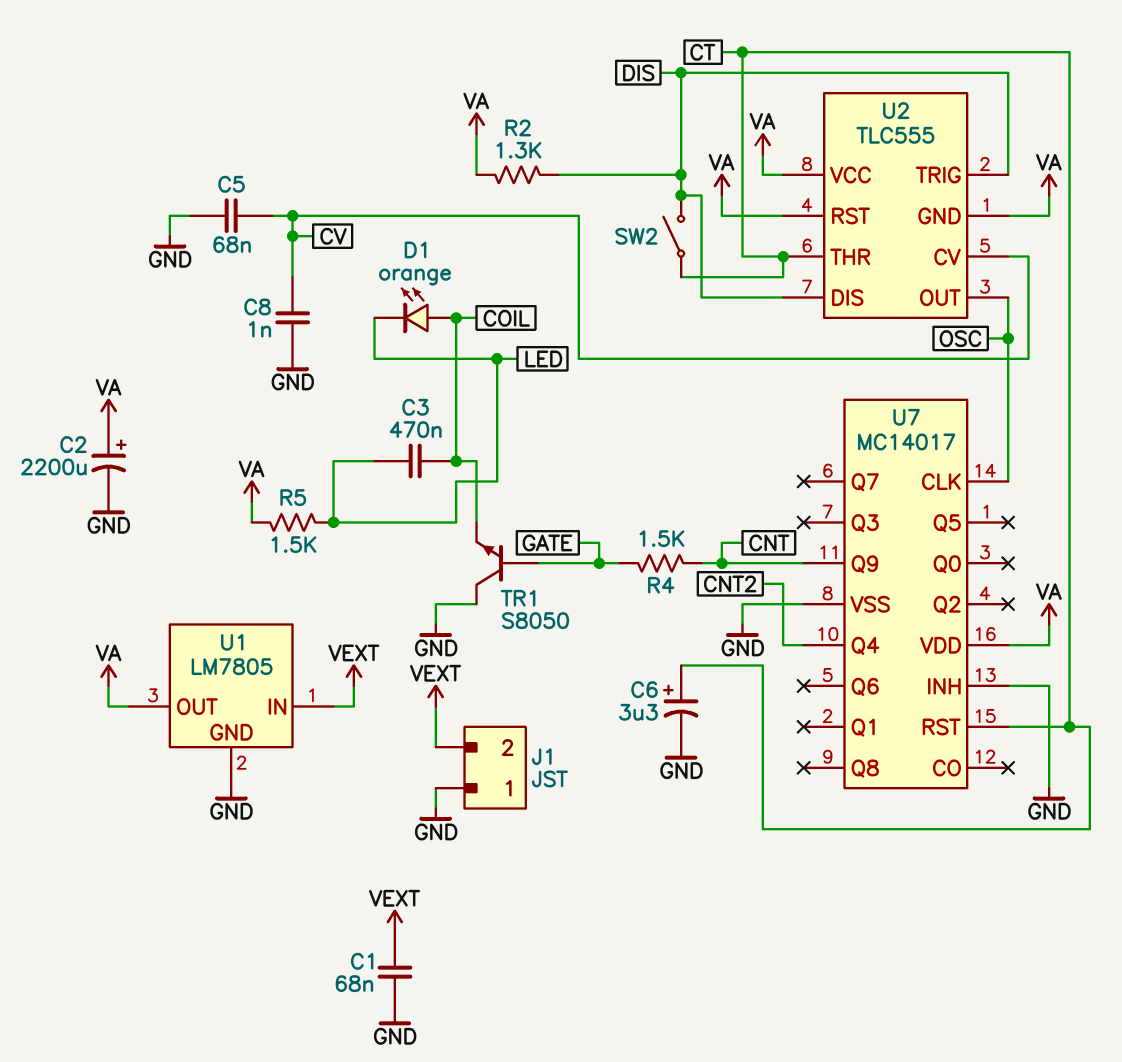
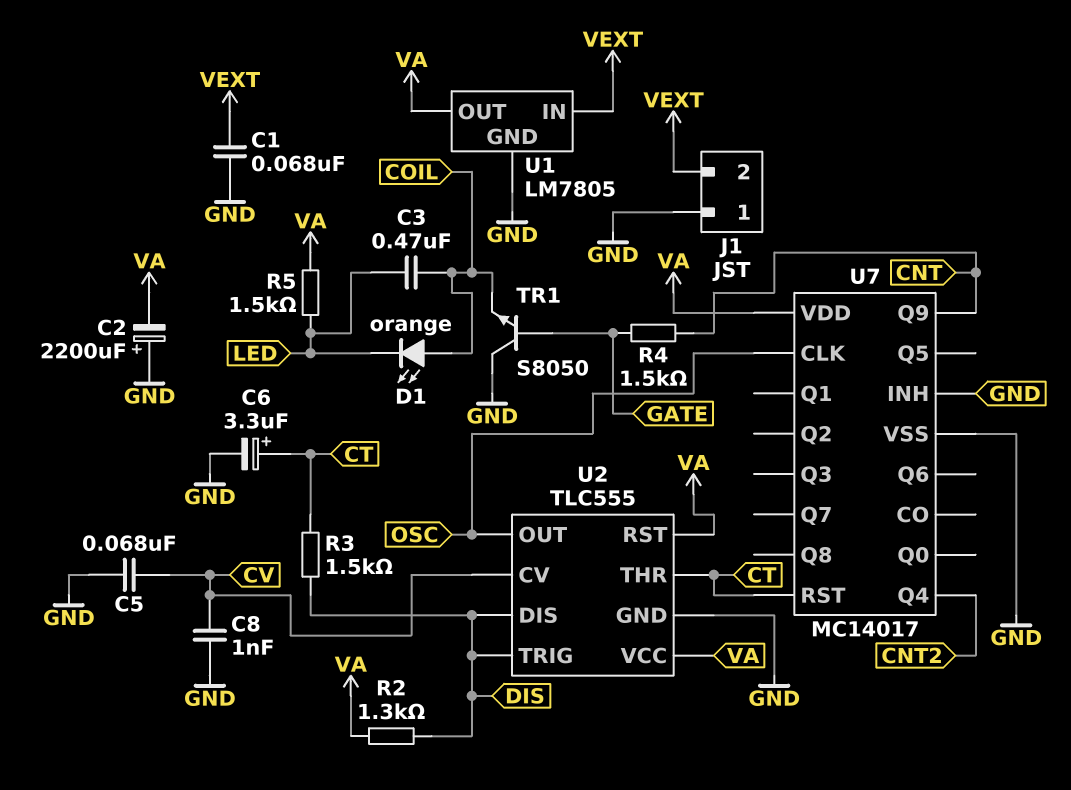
C2: 2200uF (plus VA, minus GND) -> 2200uF (plus GND, minus VA)
R3: none -> 1.5k (CT, DIS)
SW2: switch (CT, DIS) -> none
U2 pin GND: VA -> GND

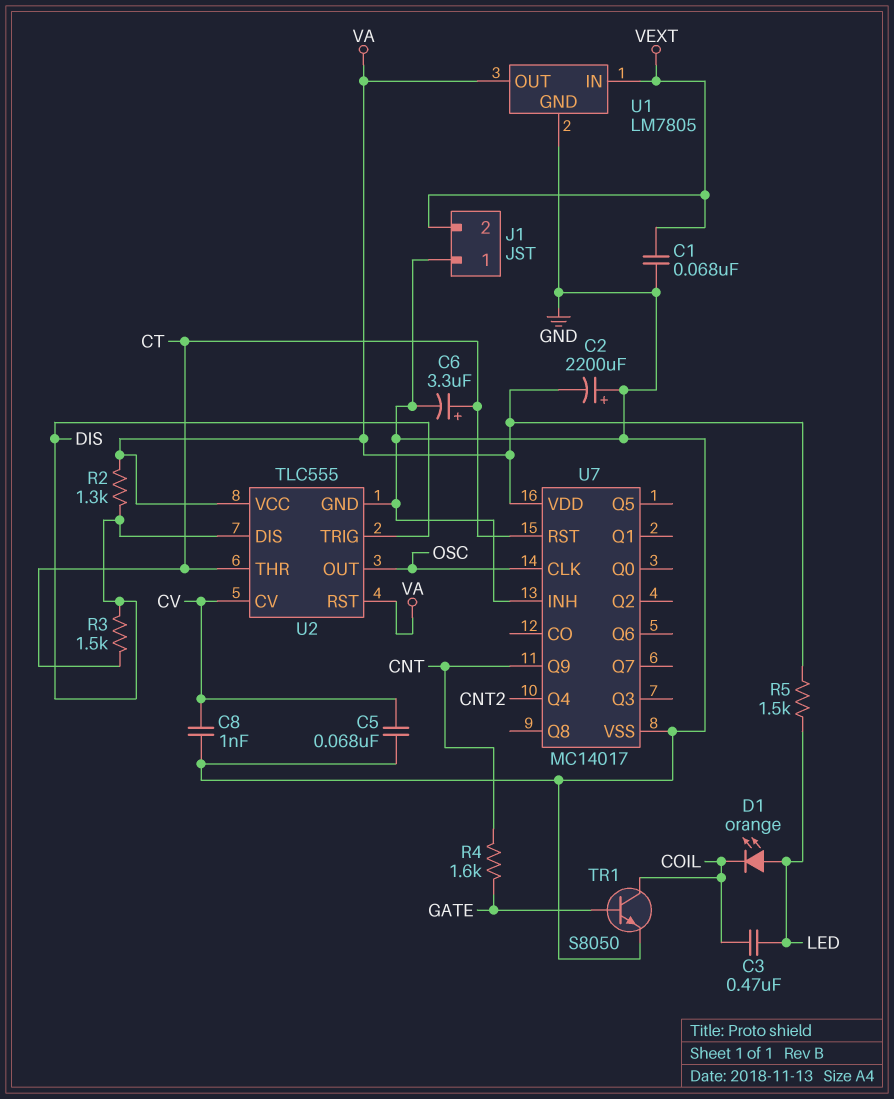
D1: LED orange (A COIL, K LED) -> LED orange (A LED, K COIL)
R4: 1.5k (CNT, GATE) -> 1.6k (CNT, GATE)
TR1: NPN S8050 (B GATE, C GND, E COIL) -> NPN S8050 (B GATE, C COIL, E GND)

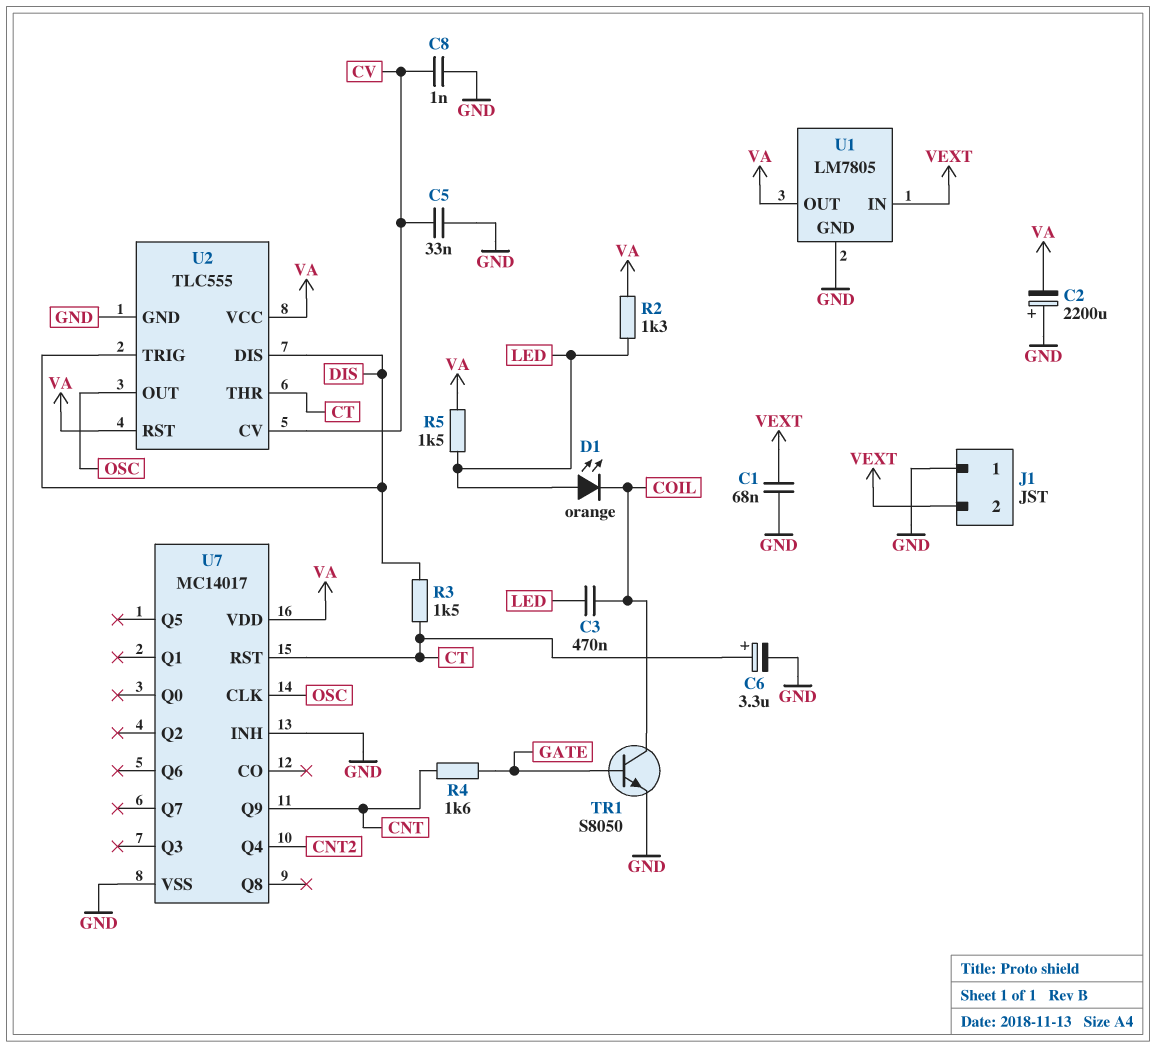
C5: 68nF (CV, GND) -> 33nF (CV, GND)
R2: 1.3k (DIS, VA) -> 1.3k (LED, VA)

